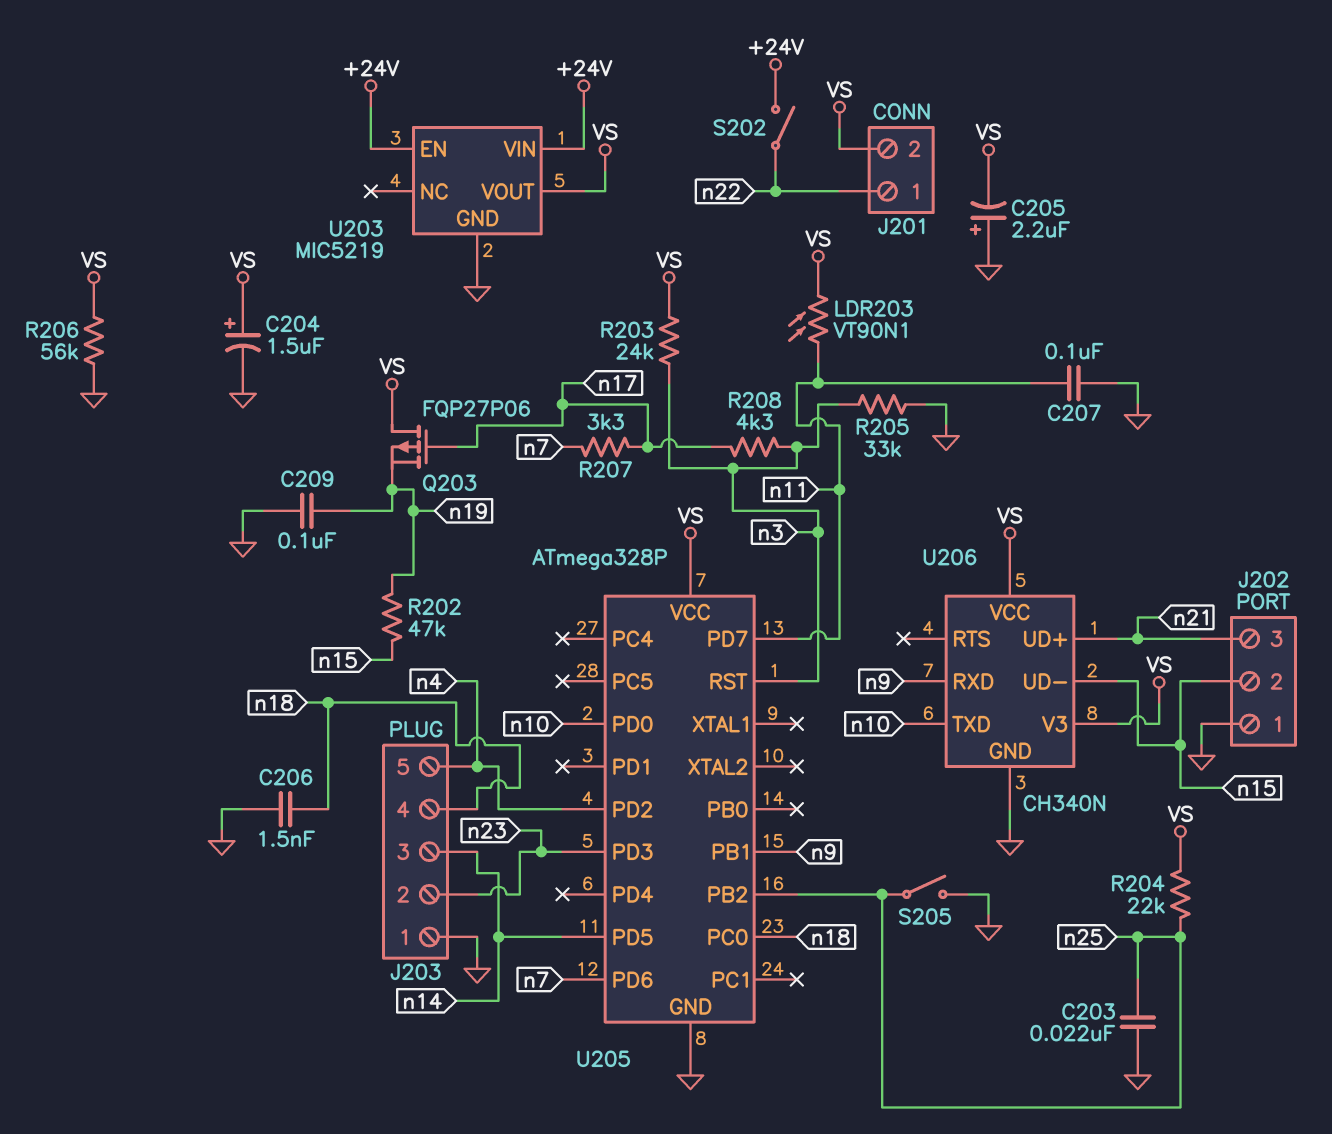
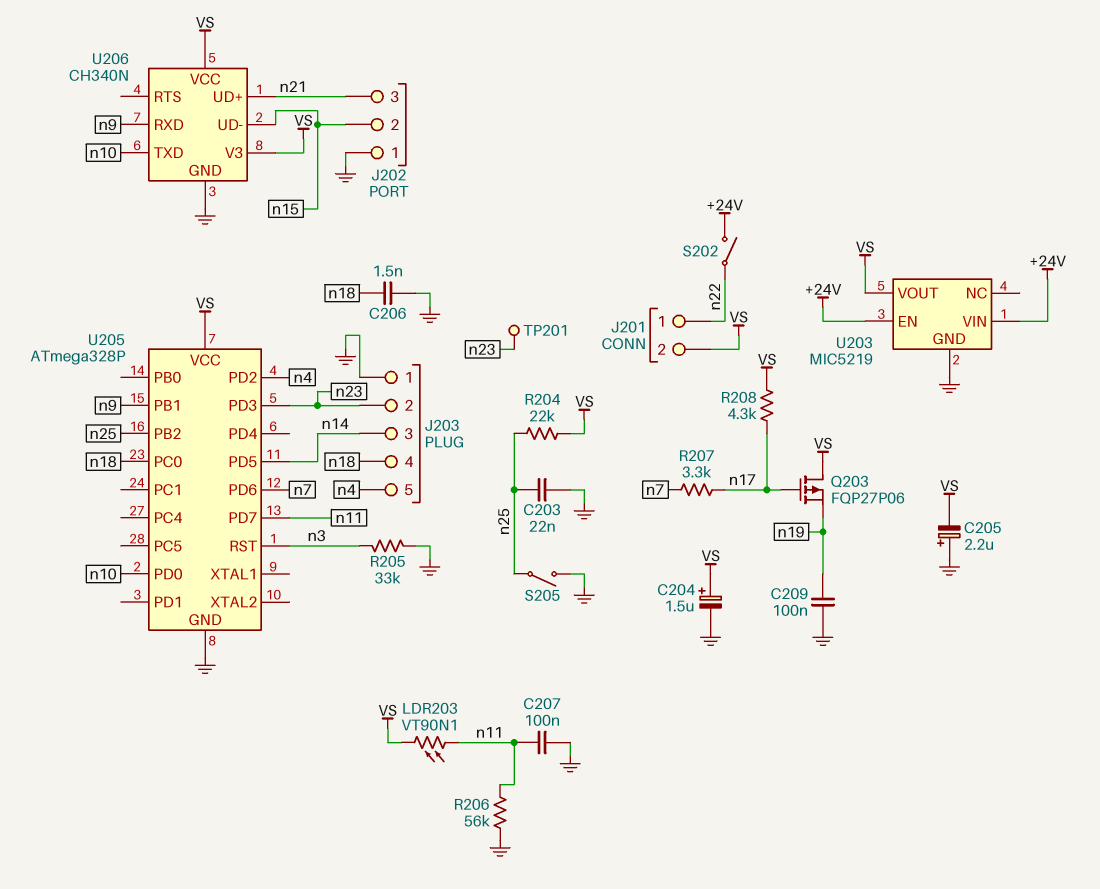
R202: 47k (n15, n19) -> none
R203: 24k (VS, n3) -> none
R206: 56k (GND, VS) -> 56k (GND, n11)
R208: 4.3k (n3, n17) -> 4.3k (VS, n17)
TP201: none -> test point (n23)

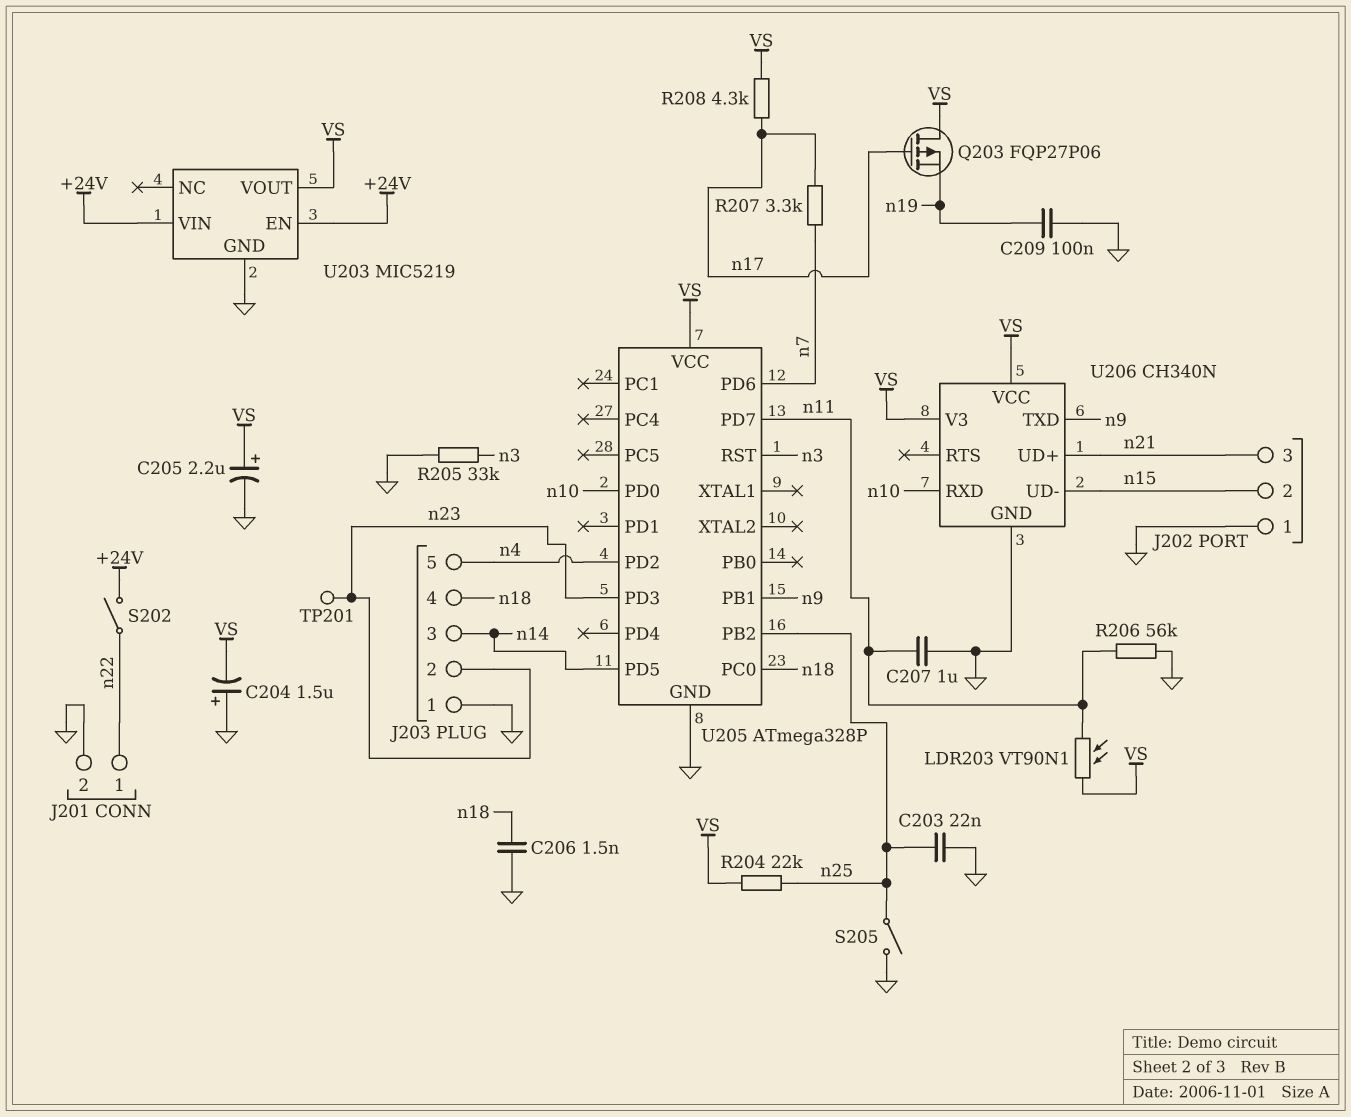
C204: 1.5uF (plus VS, minus GND) -> 1.5uF (plus GND, minus VS)
C205: 2.2uF (plus GND, minus VS) -> 2.2uF (plus VS, minus GND)
C207: 100nF (GND, n11) -> 1uF (GND, n11)
J201 pin 2: VS -> GND
U206 pin RXD: n9 -> n10
U206 pin TXD: n10 -> n9

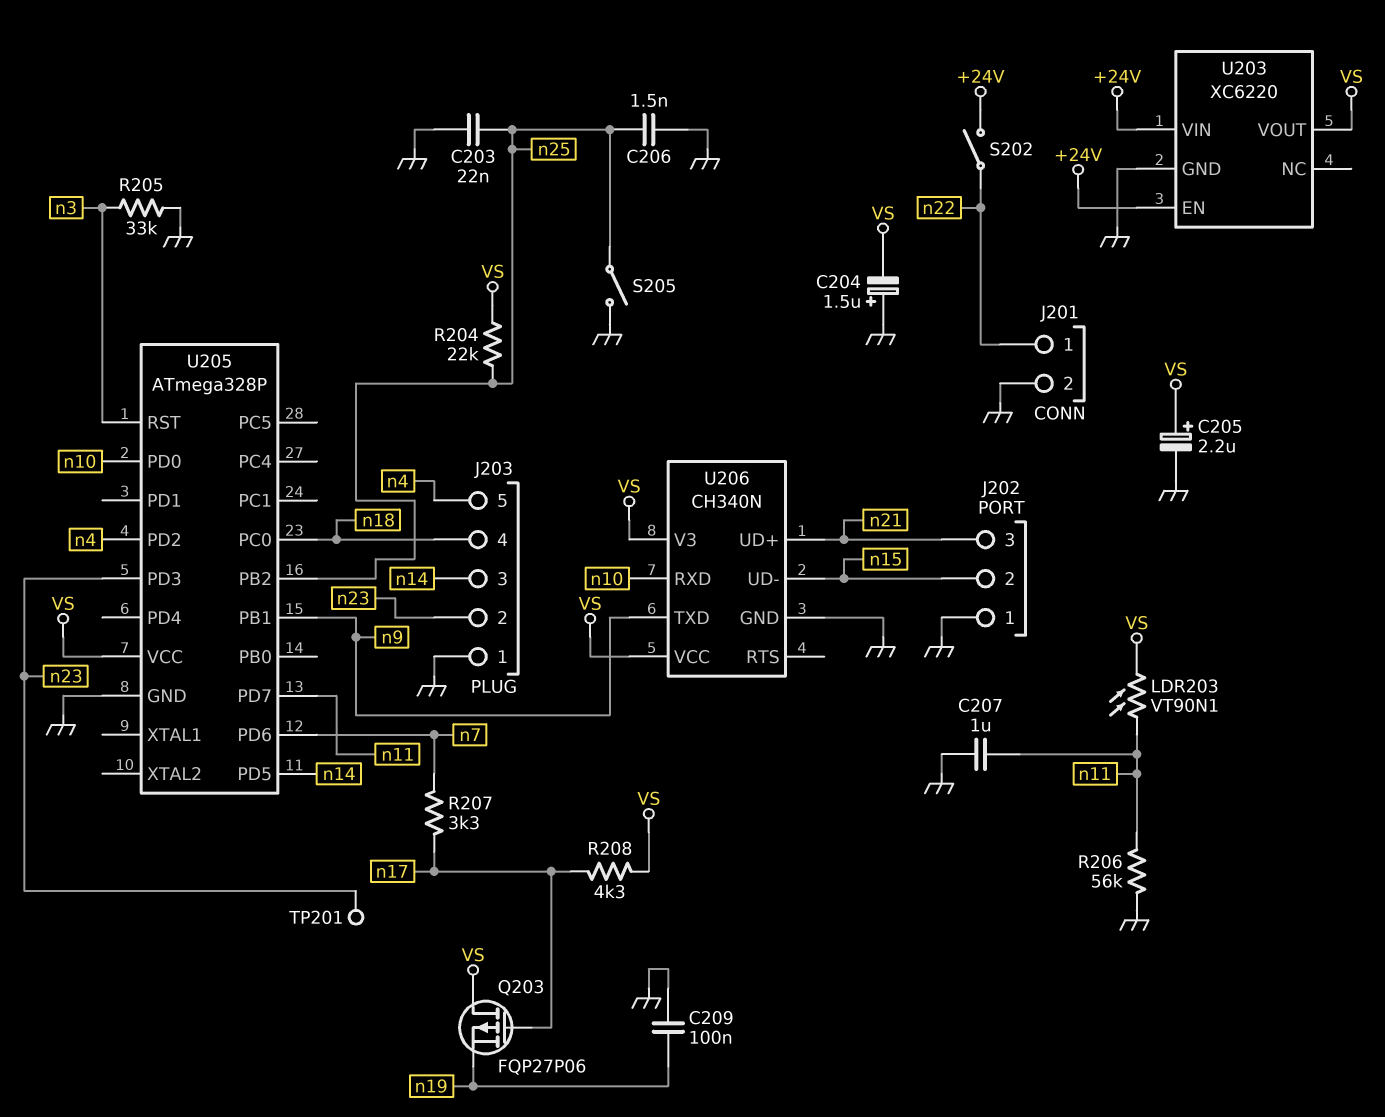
C206: 1.5nF (GND, n18) -> 1.5nF (GND, n25)
U203: MIC5219 -> XC6220

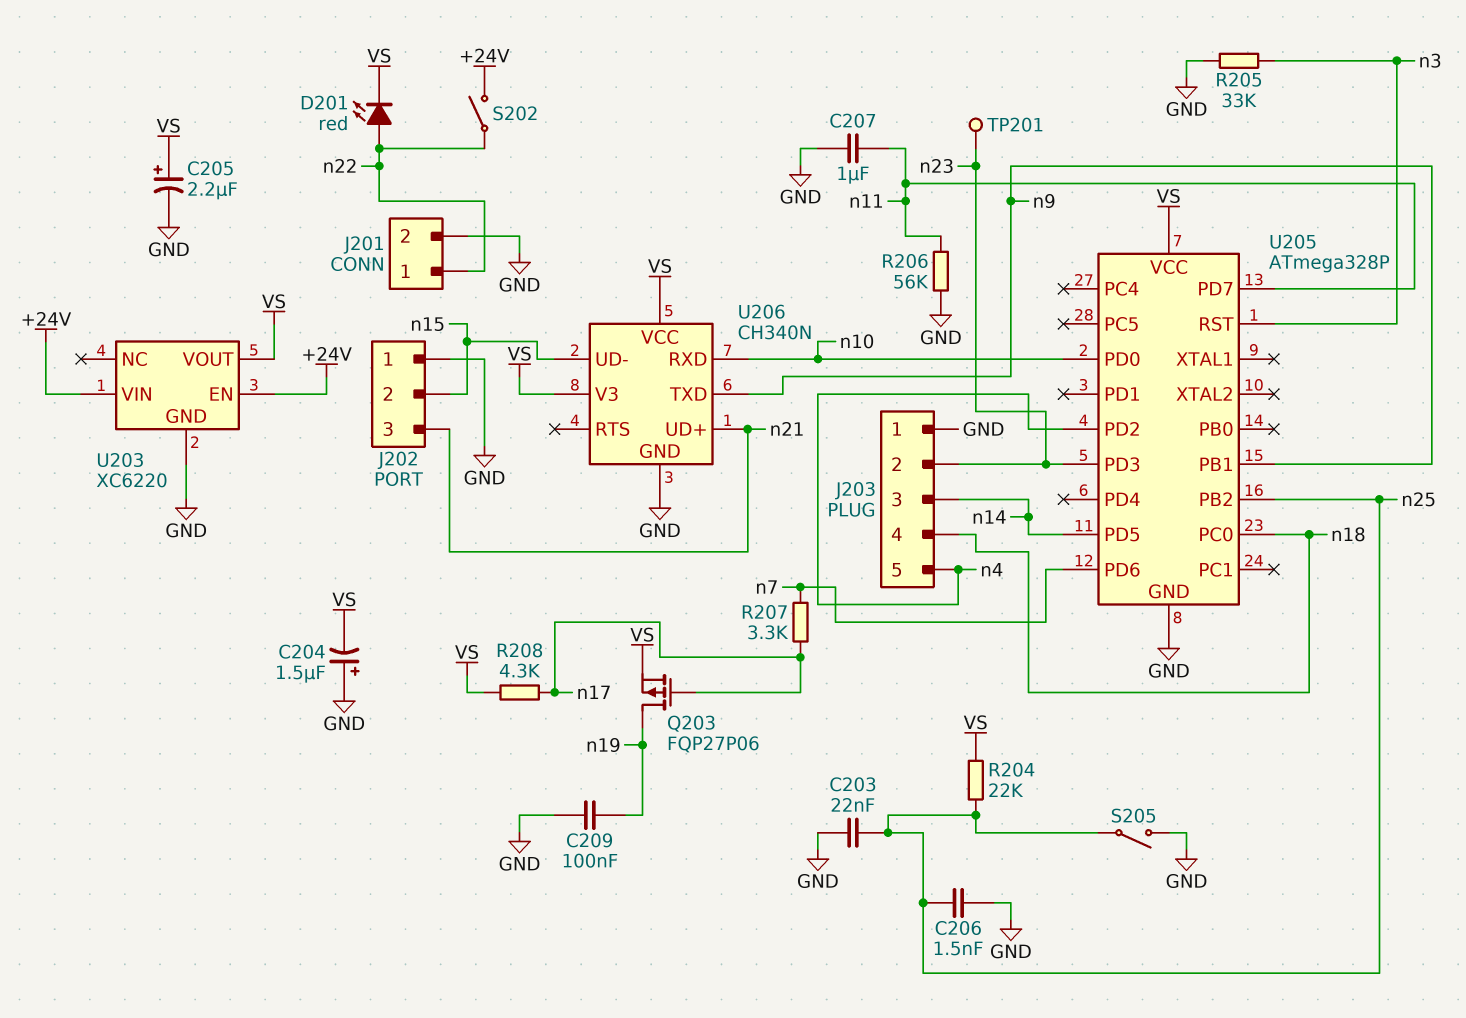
D201: none -> LED red (A n22, K VS)
LDR203: VT90N1 (VS, n11) -> none
Q203: PMOS FQP27P06 (G n17, D VS, S n19) -> PMOS FQP27P06 (G n17, D n19, S VS)

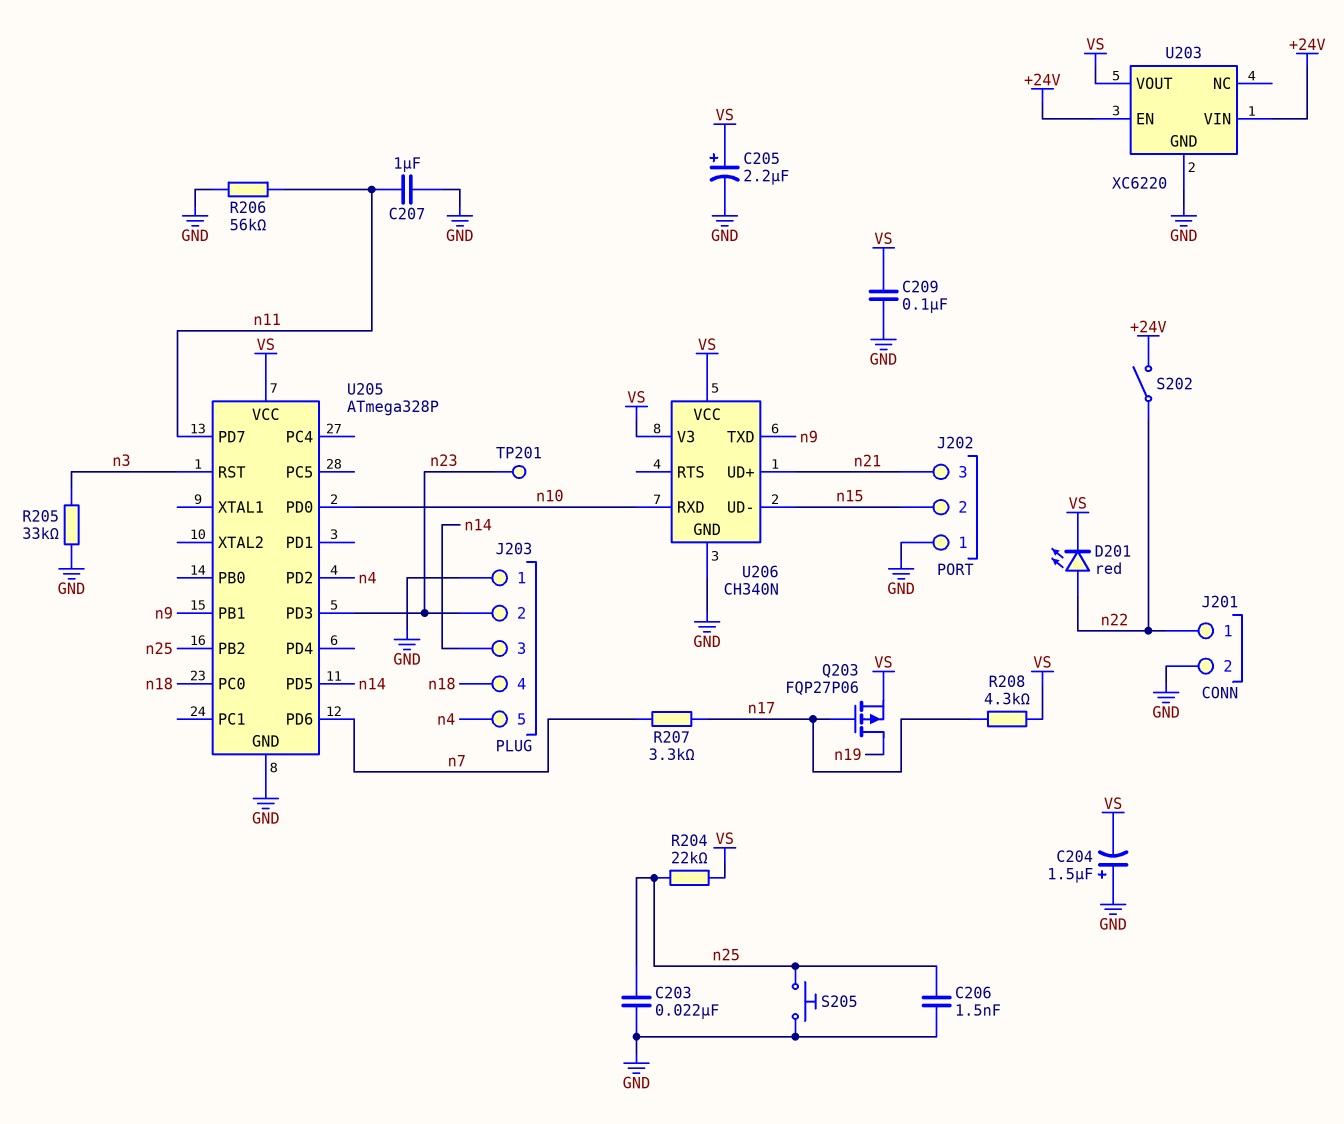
C209: 100nF (GND, n19) -> 100nF (GND, VS)
S205: switch (GND, n25) -> button (GND, n25)

